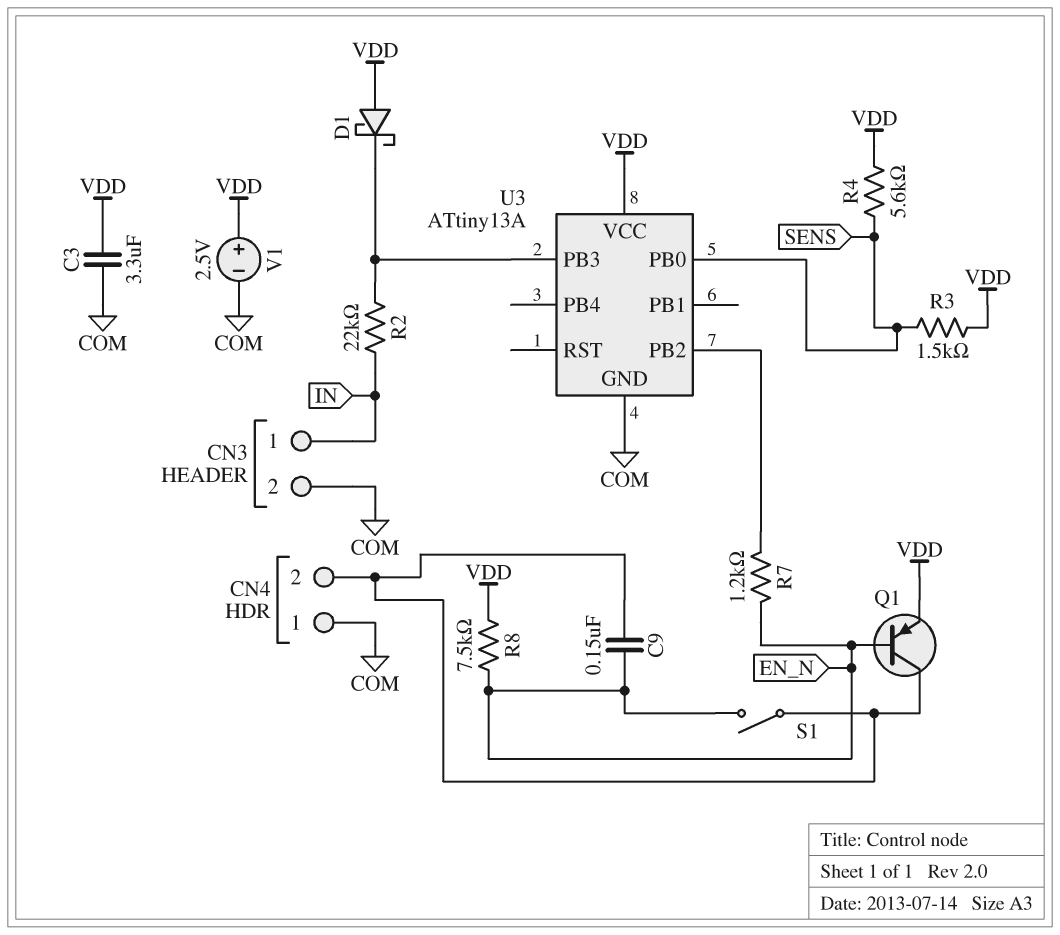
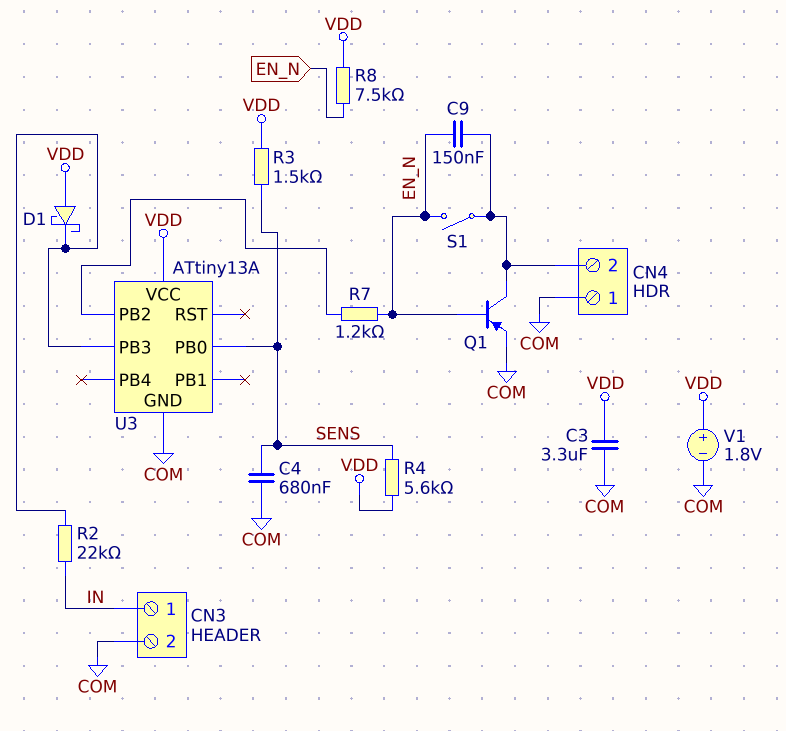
C4: none -> 680nF (COM, SENS)
Q1: PNP (B EN_N, C CN4/2, E VDD) -> PNP (B EN_N, C CN4/2, E COM)
V1: 2.5V (plus VDD, minus COM) -> 1.8V (plus VDD, minus COM)

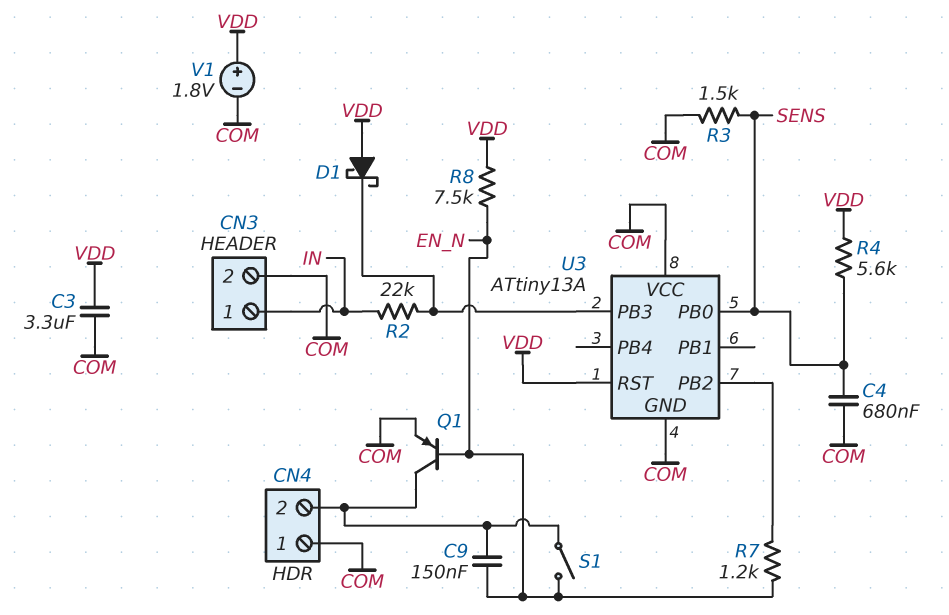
R3: 1.5k (SENS, VDD) -> 1.5k (COM, SENS)
U3 pin RST: none -> VDD
U3 pin VCC: VDD -> COM

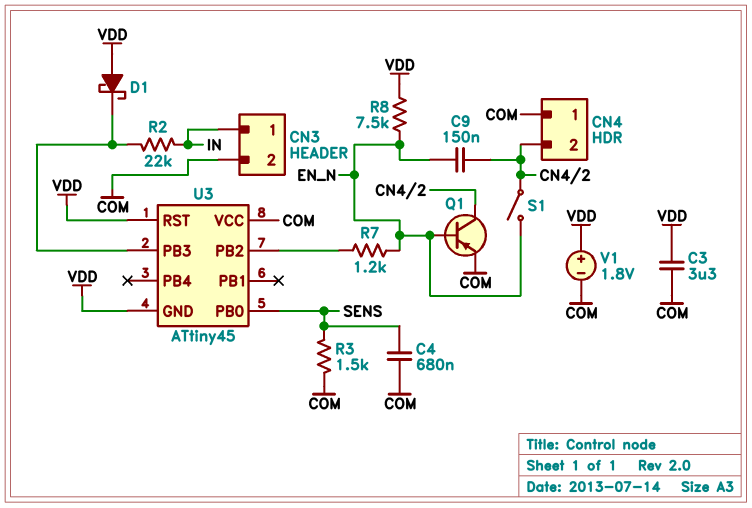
R4: 5.6k (SENS, VDD) -> none
U3: ATtiny13A -> ATtiny45
U3 pin GND: COM -> VDD

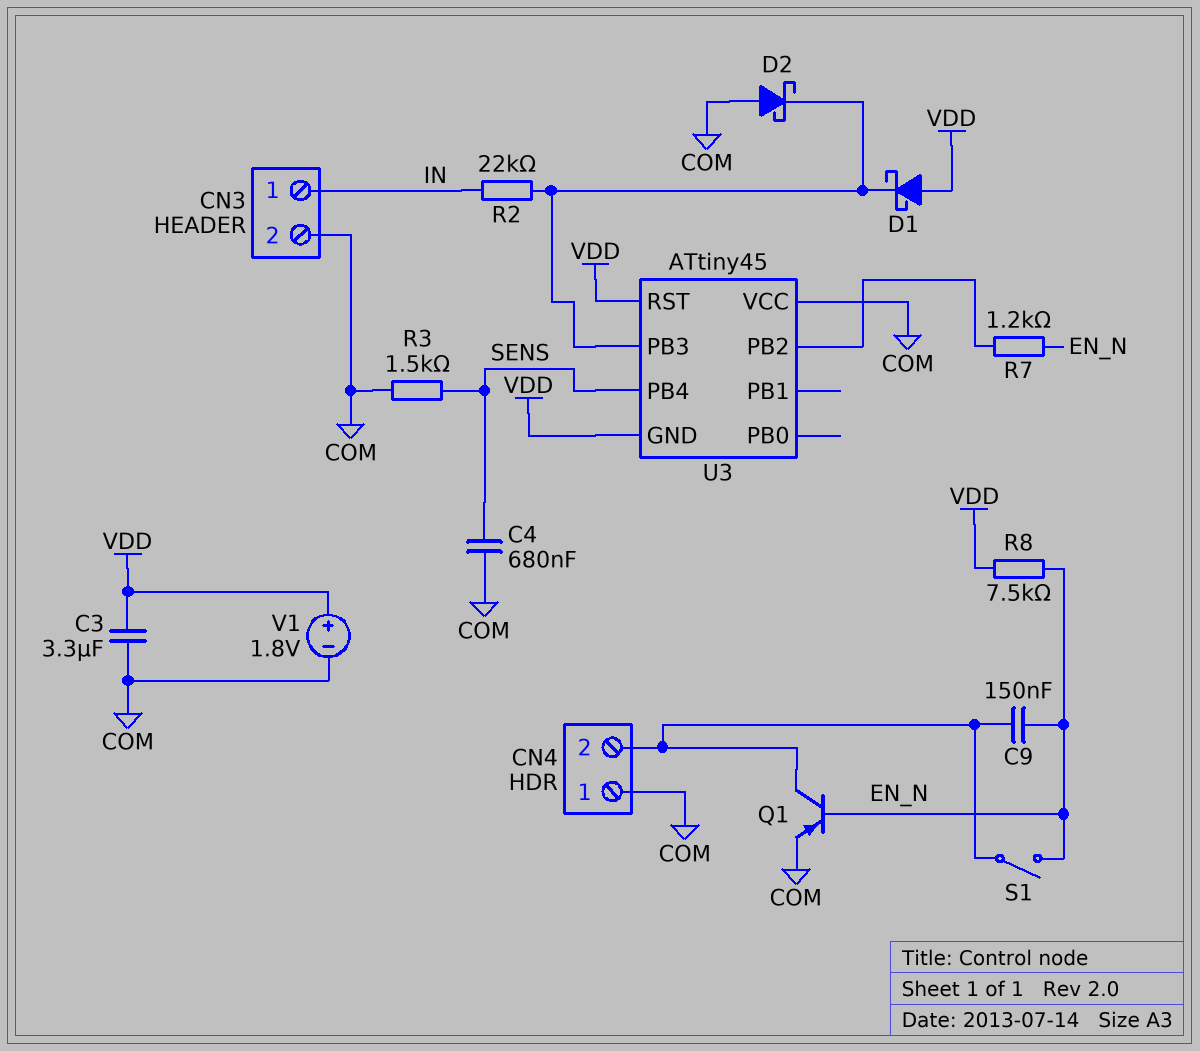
D2: none -> schottky (A COM, K U3/PB3)
U3 pin PB0: SENS -> none
U3 pin PB4: none -> SENS

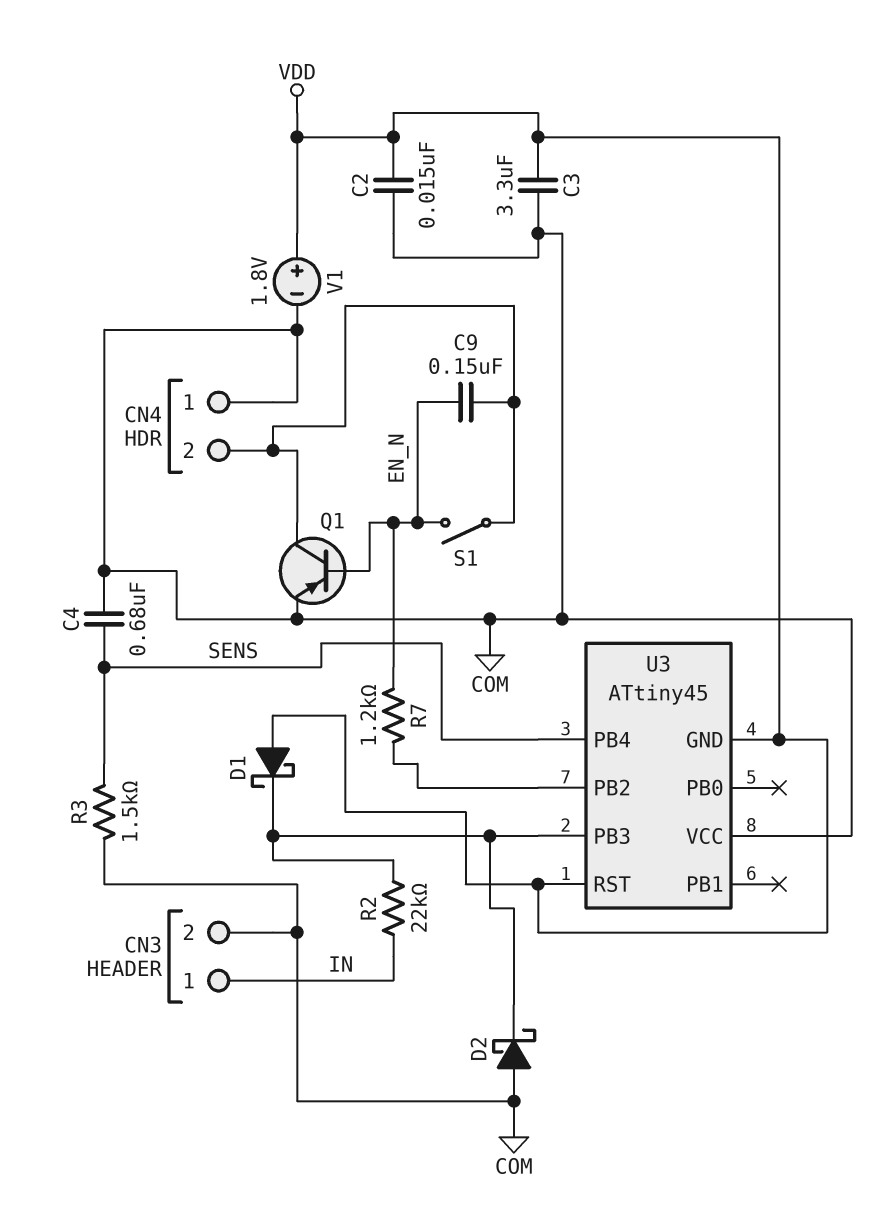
C2: none -> 15nF (COM, VDD)
R8: 7.5k (EN_N, VDD) -> none

